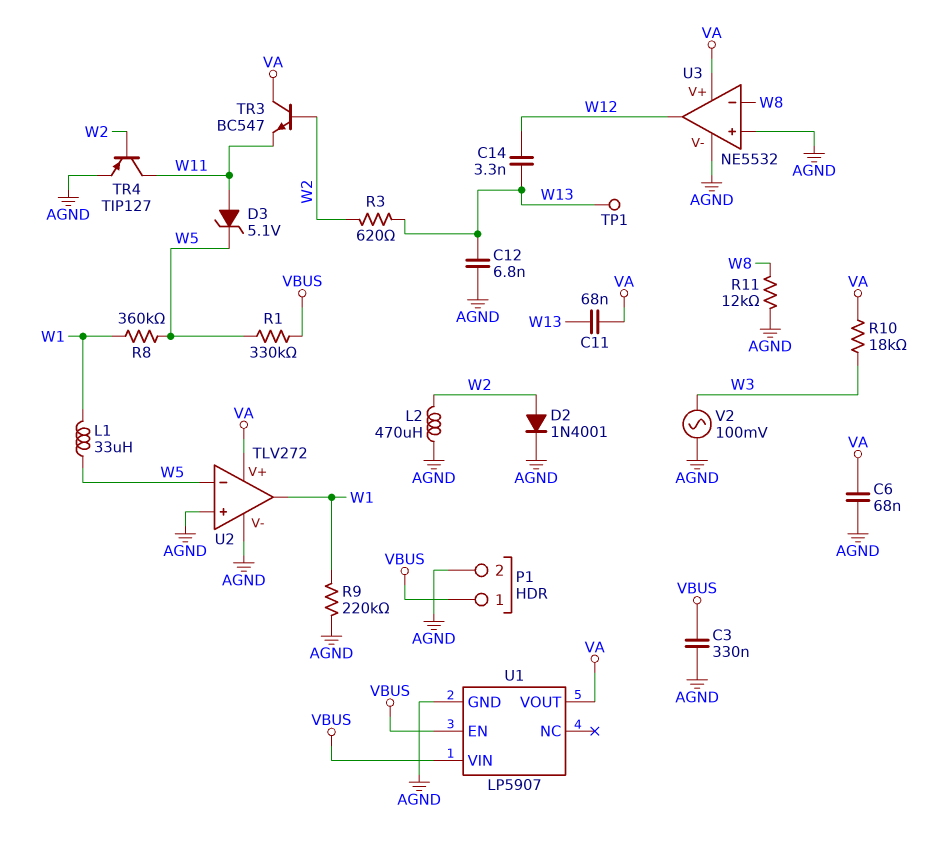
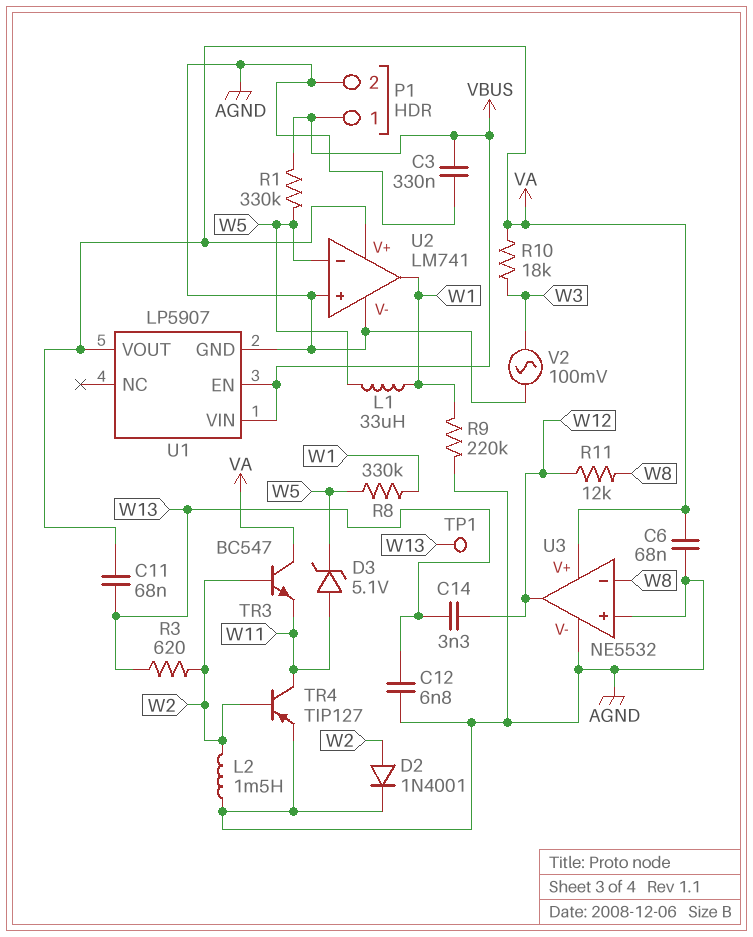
L2: 470uH (AGND, W2) -> 1.5mH (AGND, W2)
R8: 360k (W1, W5) -> 330k (W1, W5)
R11: 12k (AGND, W8) -> 12k (W8, W12)
U2: TLV272 -> LM741

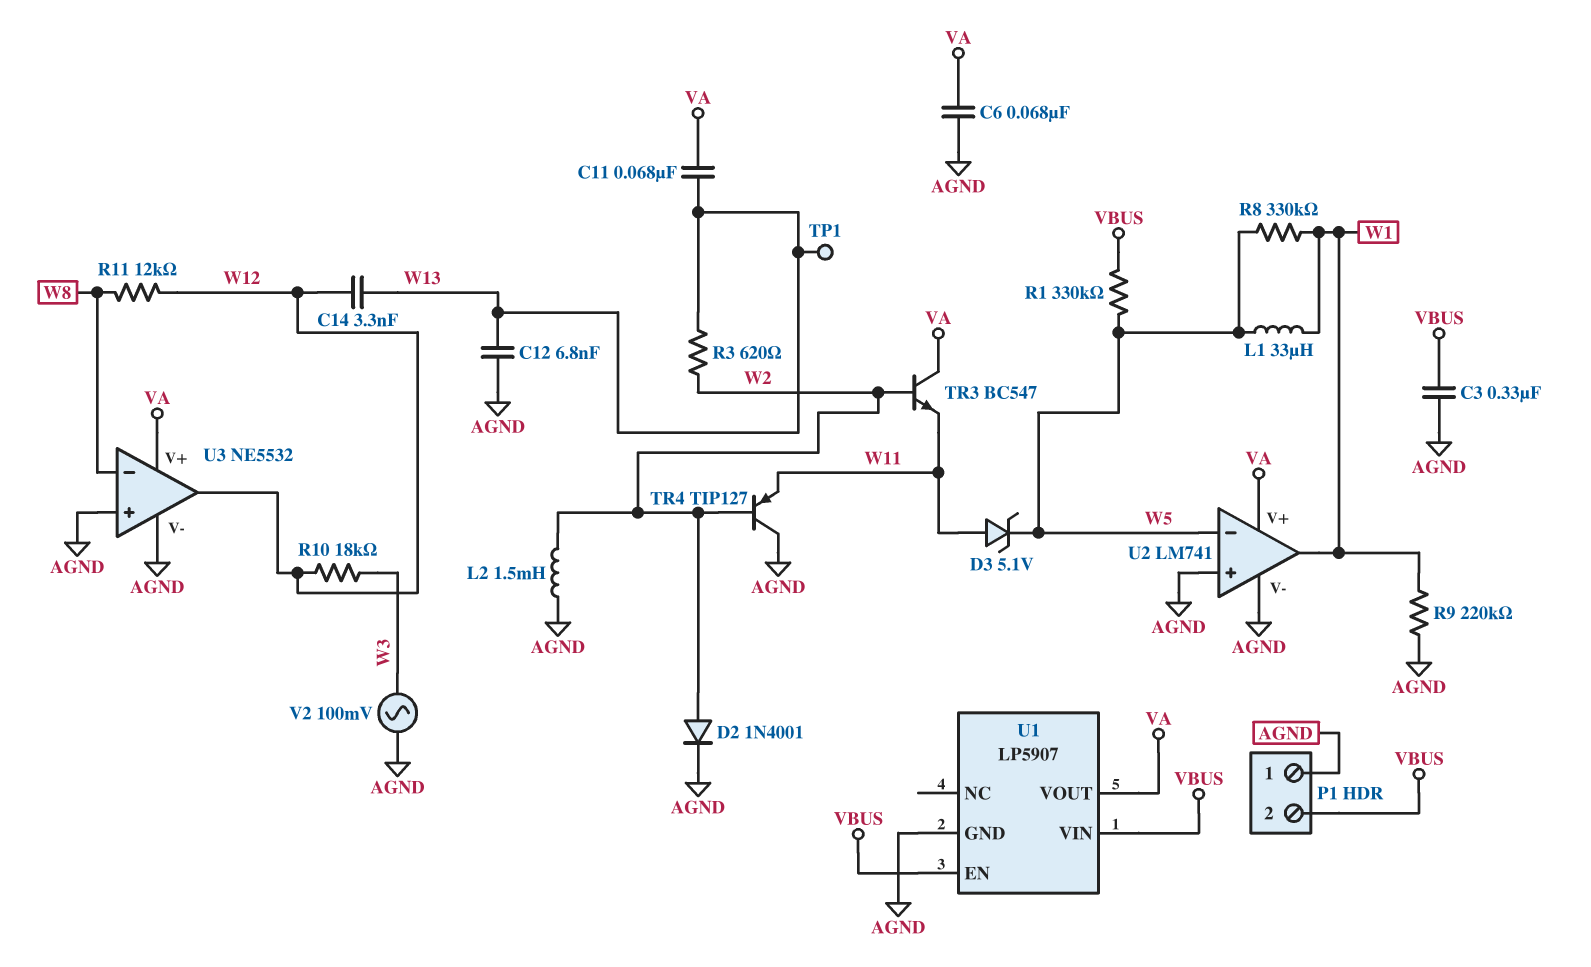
P1 pin 1: VBUS -> AGND
P1 pin 2: AGND -> VBUS
R10: 18k (VA, W3) -> 18k (W3, W12)
TR4: PNP TIP127 (B W2, C W11, E AGND) -> PNP TIP127 (B W2, C AGND, E W11)

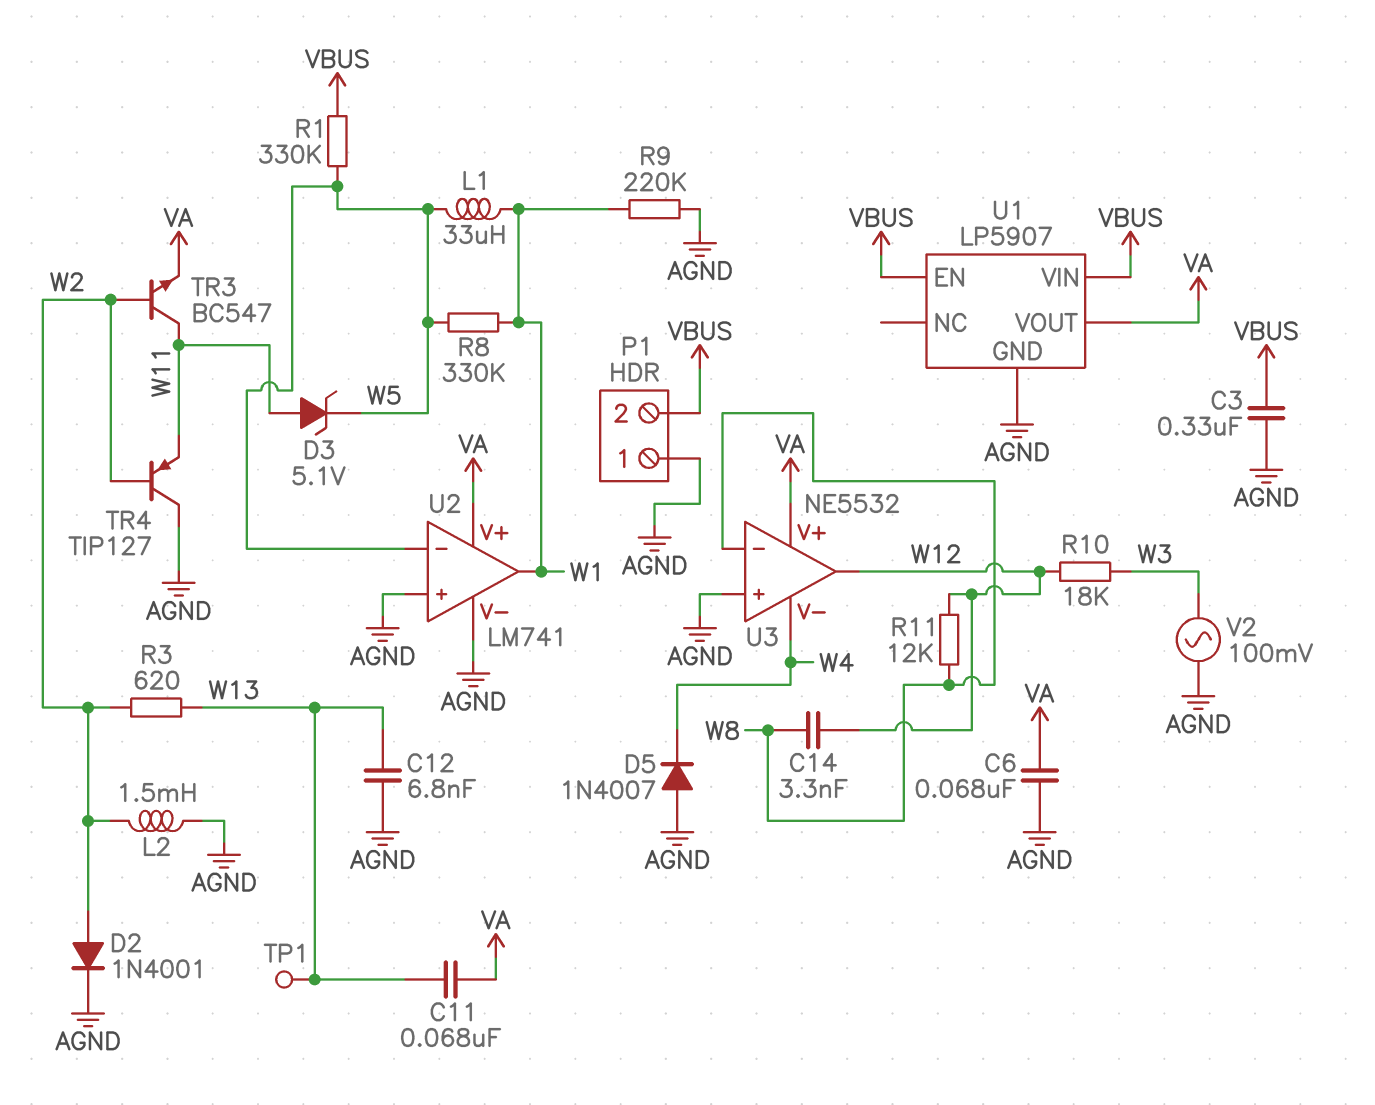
C14: 3.3nF (W12, W13) -> 3.3nF (W8, W12)
D5: none -> diode 1N4007 (A AGND, K W4)
TR3: NPN BC547 (B W2, C VA, E W11) -> NPN BC547 (B W2, C W11, E VA)
U3 pin V-: AGND -> W4

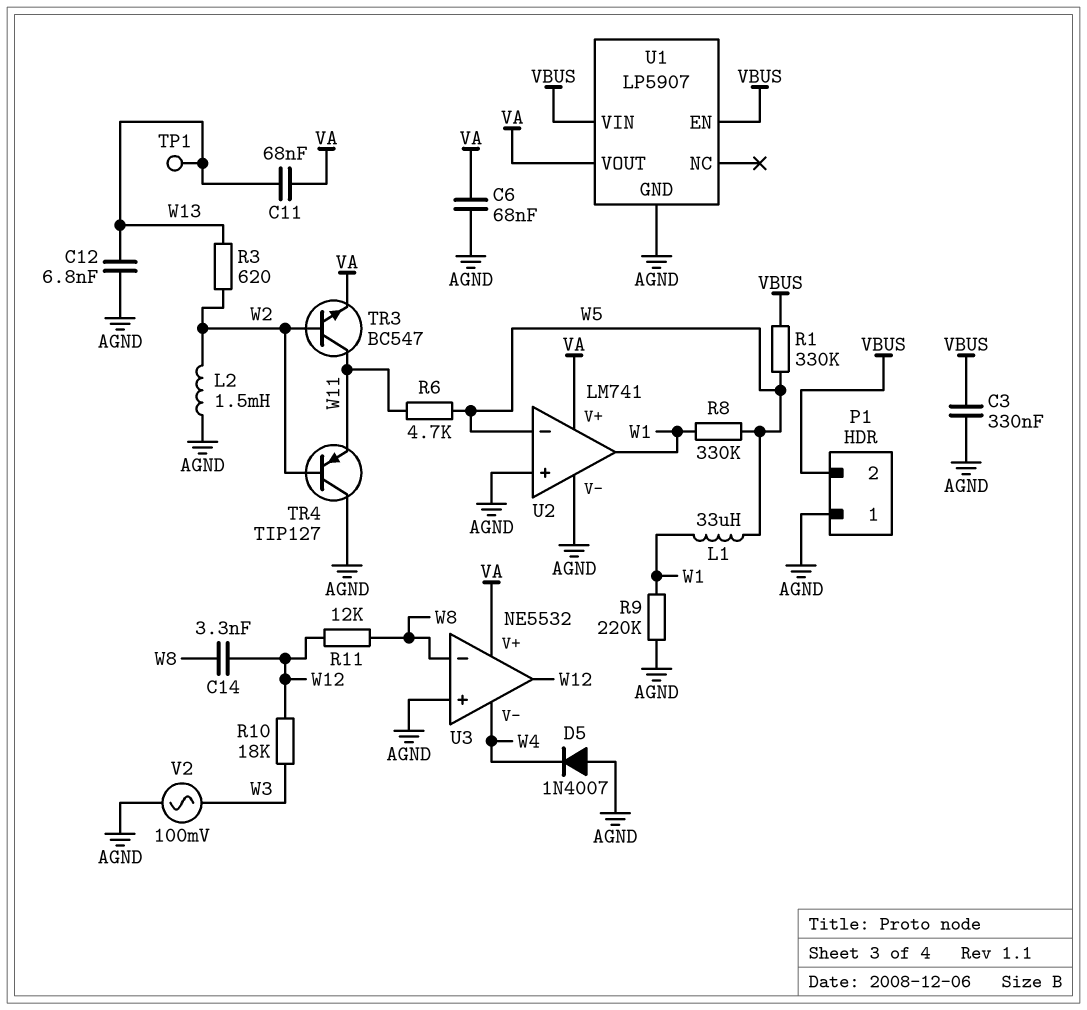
D2: diode 1N4001 (A W2, K AGND) -> none
D3: zener 5.1V (A W11, K W5) -> none
R6: none -> 4.7k (W5, W11)

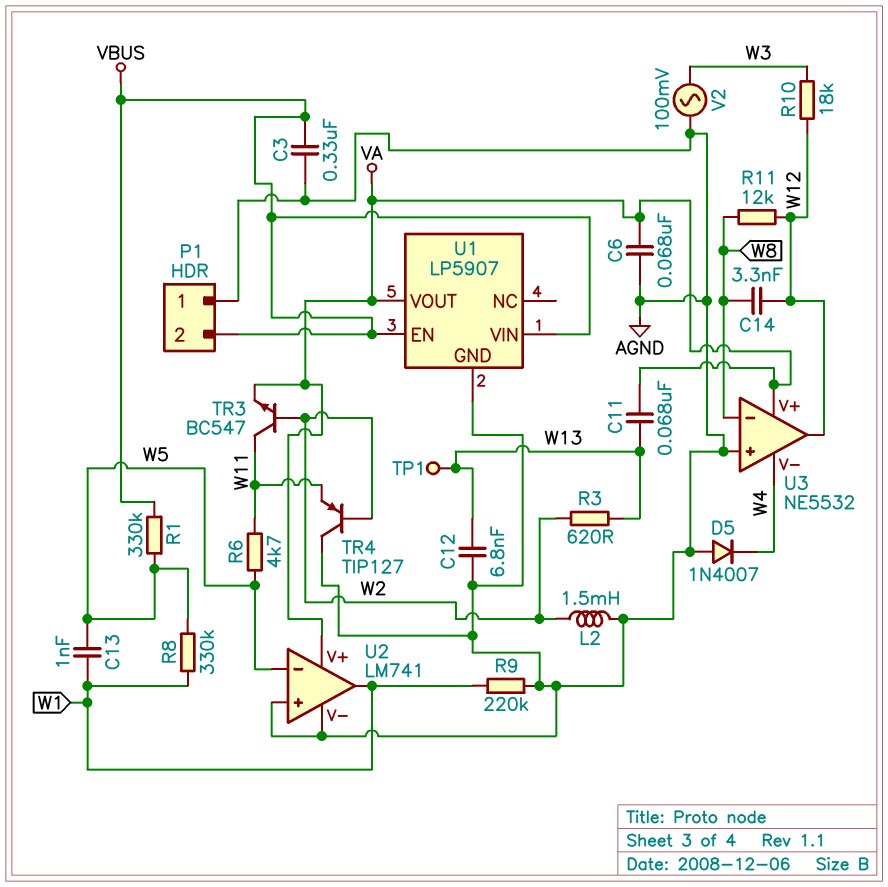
C13: none -> 1nF (W1, W5)
L1: 33uH (W1, W5) -> none

